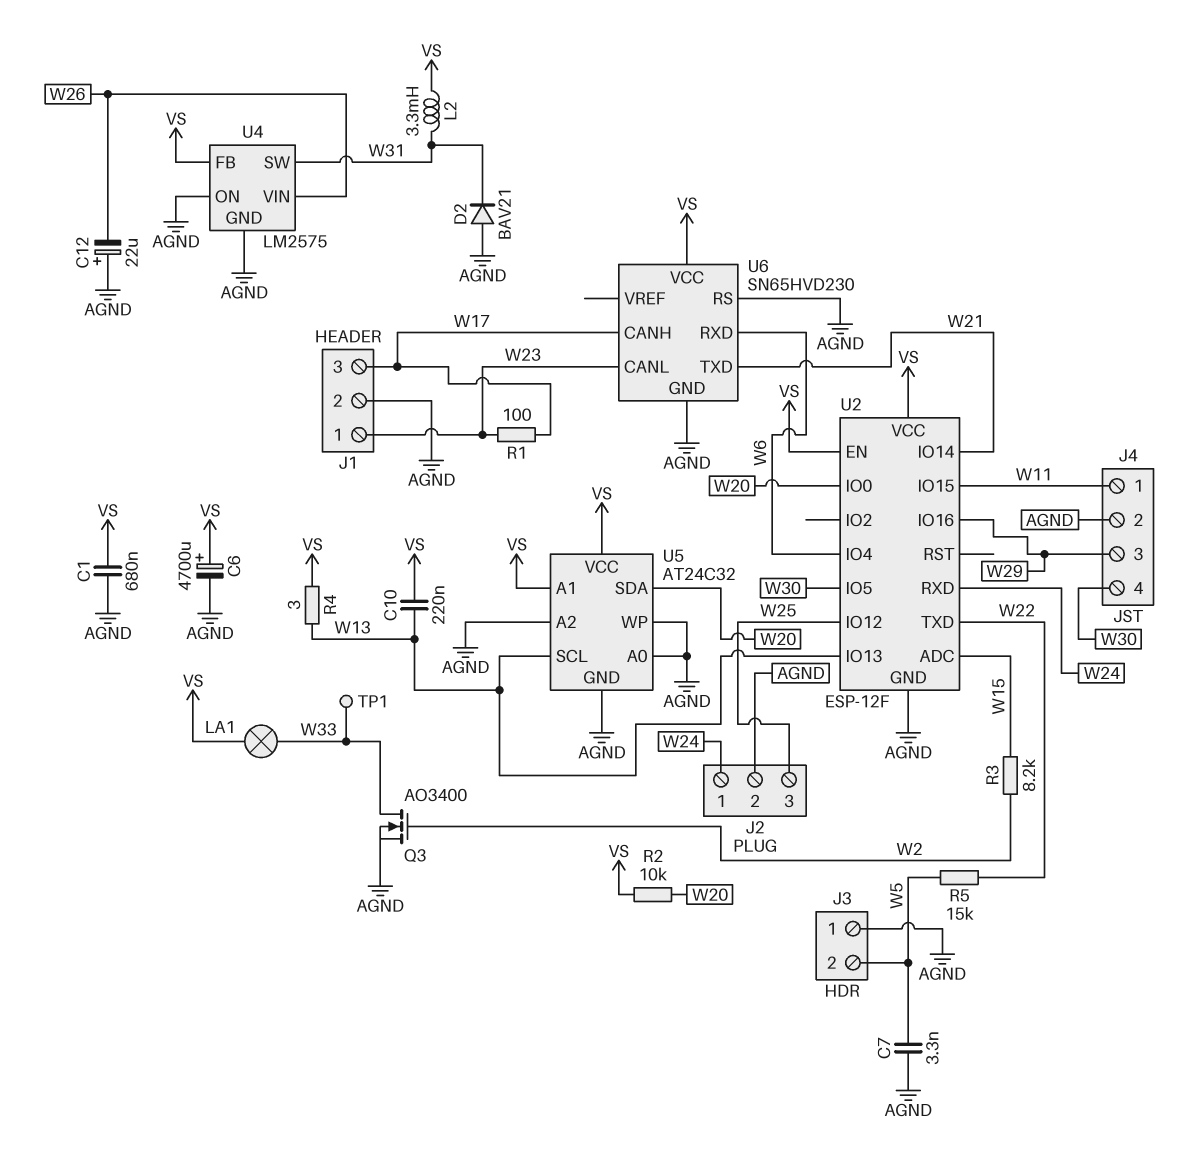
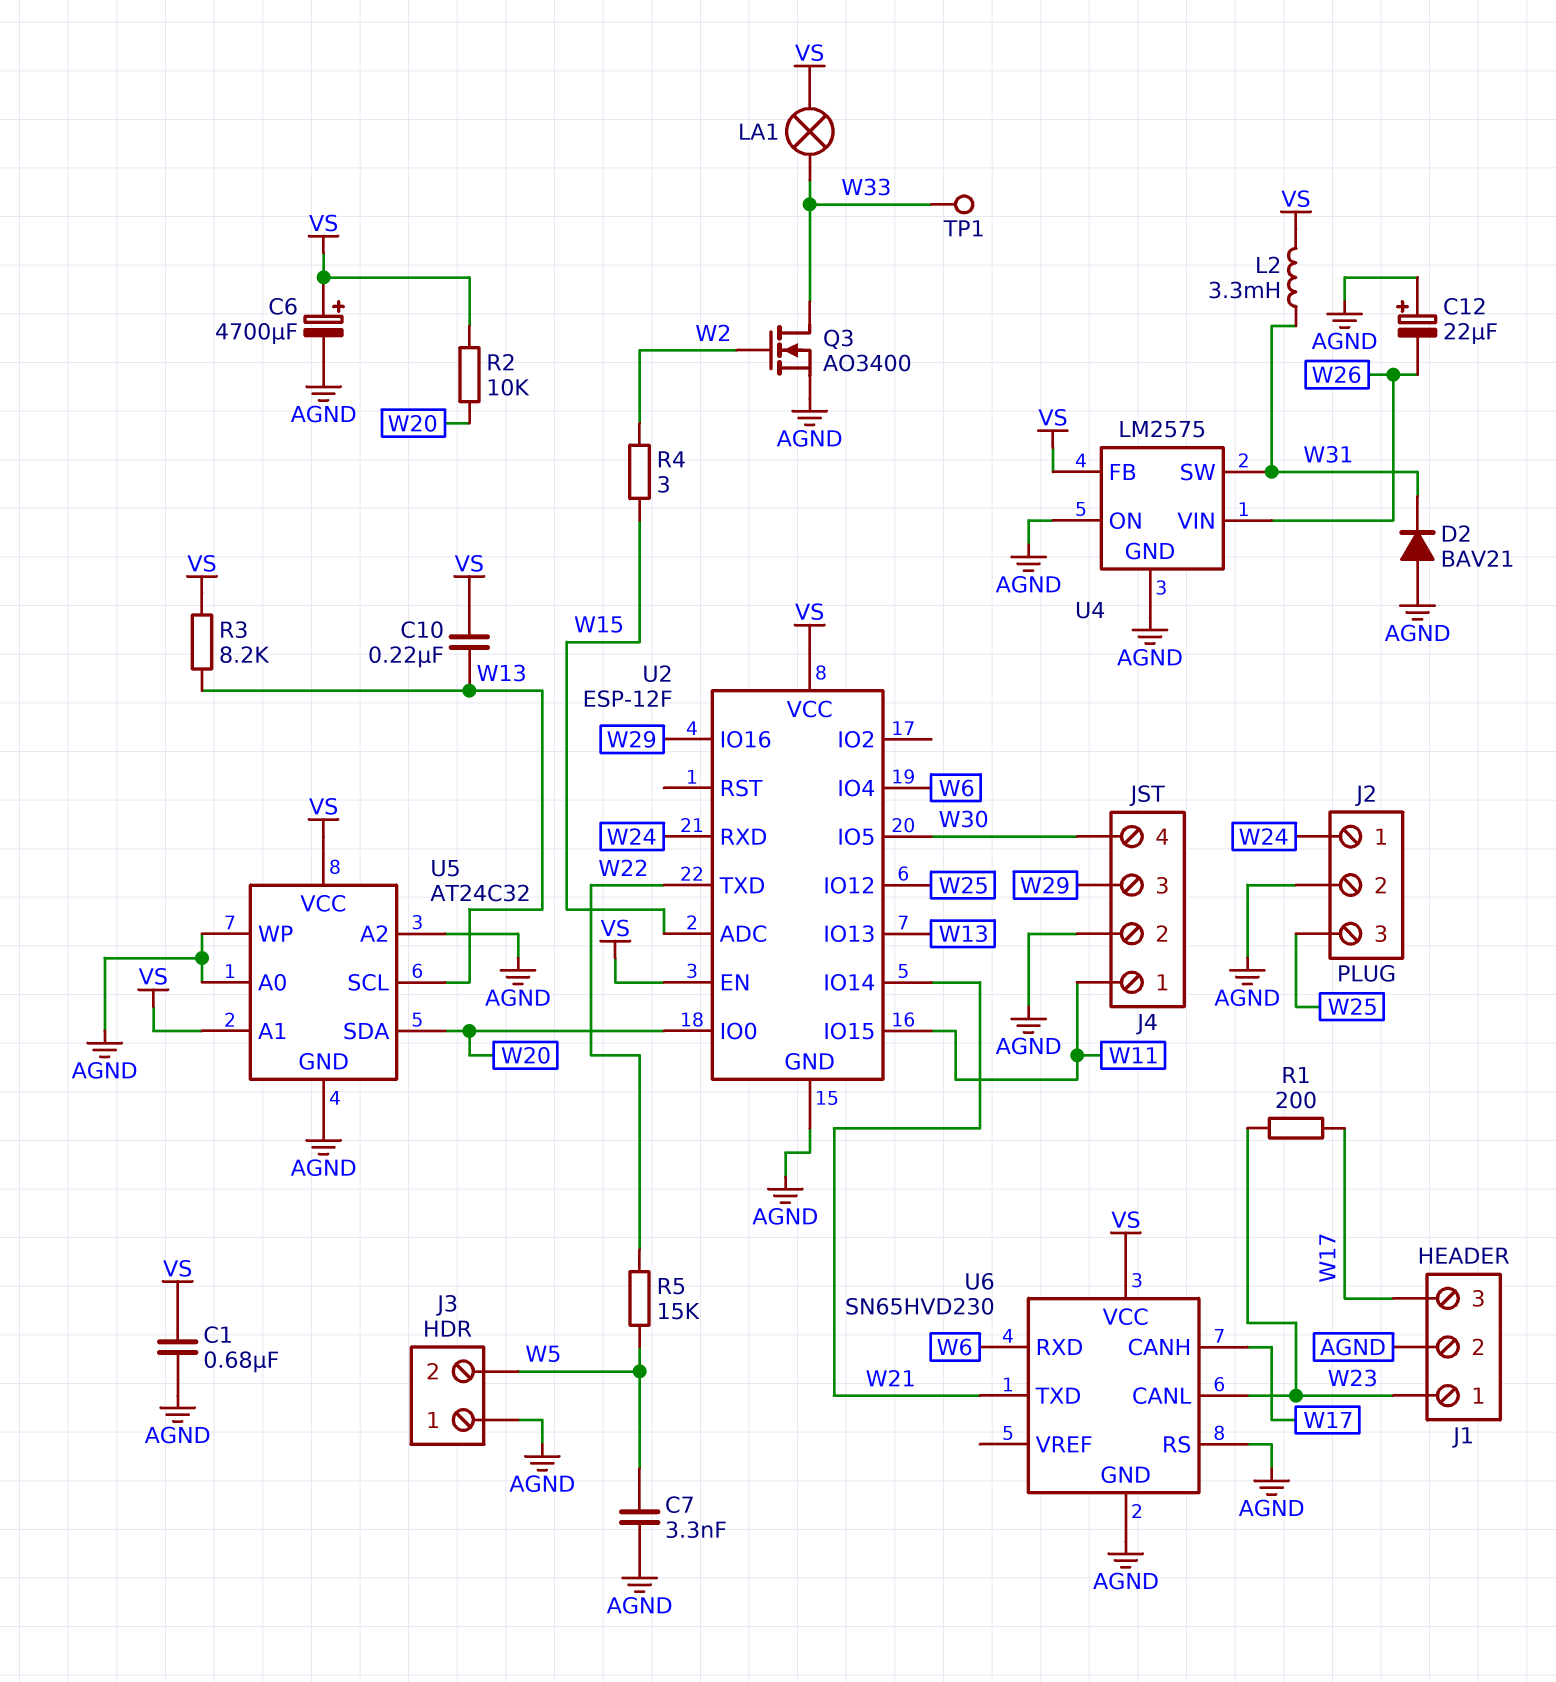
R1: 100 (W17, W23) -> 200 (W17, W23)
R3: 8.2k (W2, W15) -> 8.2k (VS, W13)
R4: 3 (VS, W13) -> 3 (W2, W15)

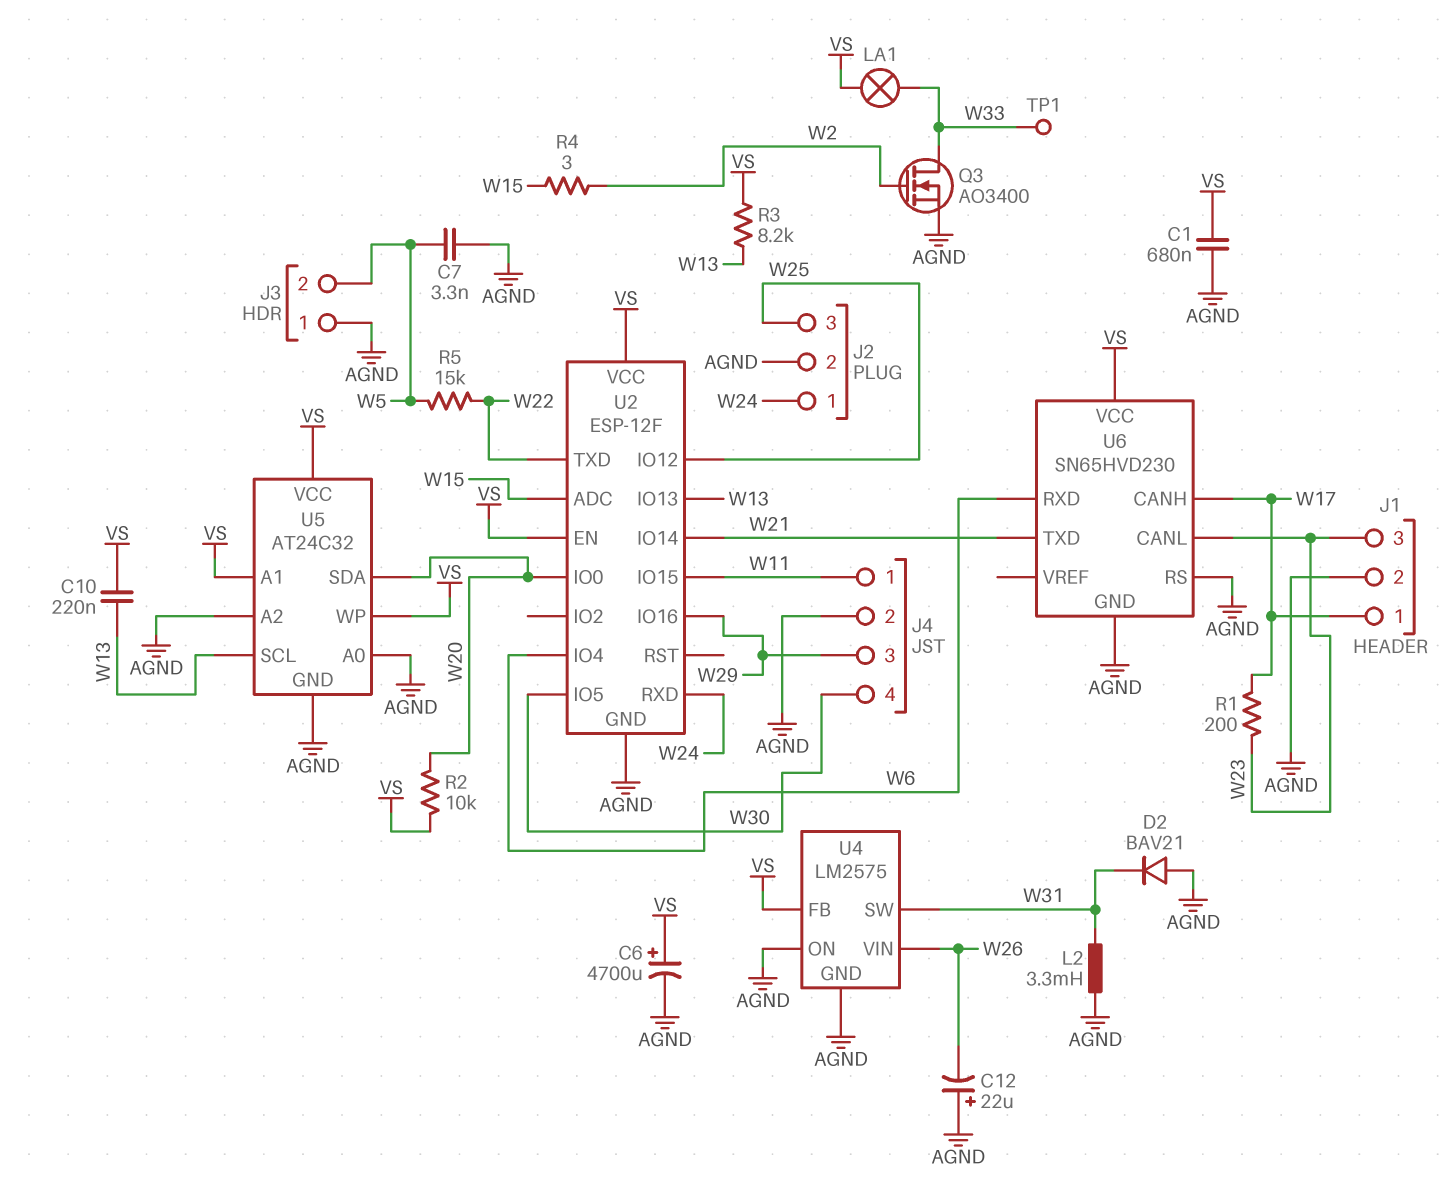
J1 pin 1: W23 -> W17
J1 pin 3: W17 -> W23
L2: 3.3mH (VS, W31) -> 3.3mH (AGND, W31)
U5 pin WP: AGND -> VS

